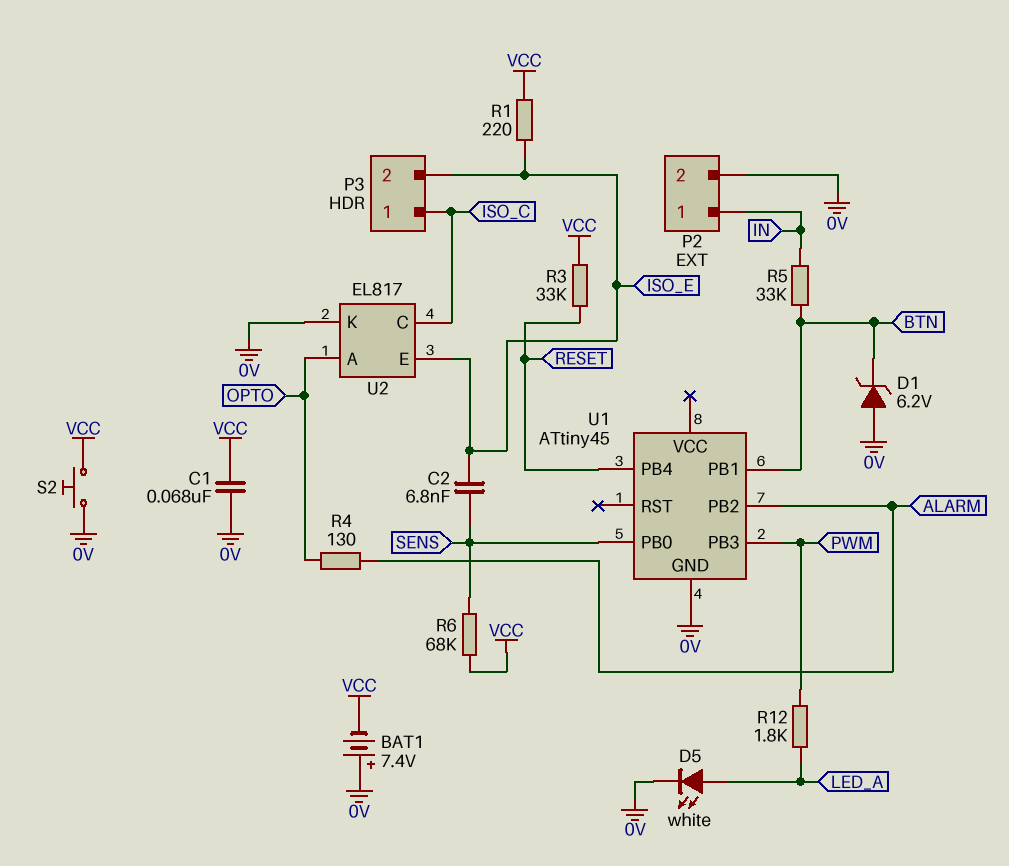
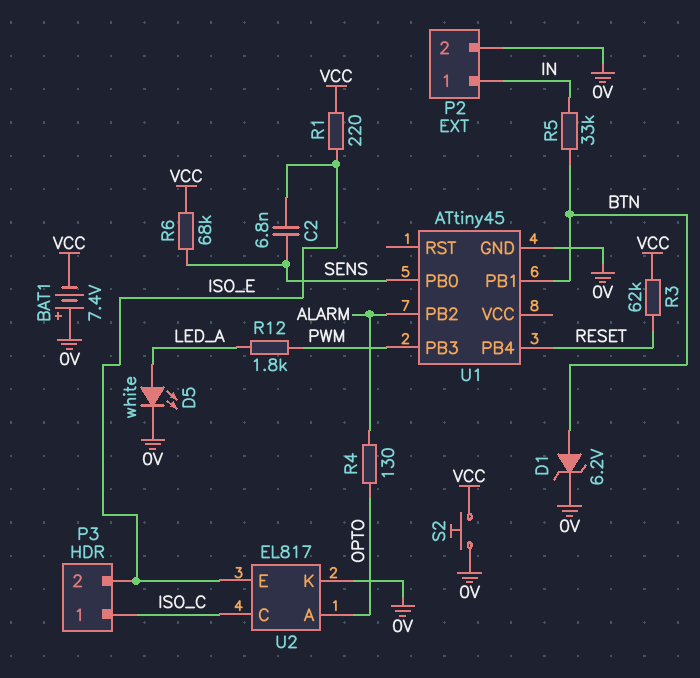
C1: 68nF (0V, VCC) -> none
D1: zener 6.2V (A 0V, K BTN) -> zener 6.2V (A BTN, K 0V)
R3: 33k (RESET, VCC) -> 62k (RESET, VCC)

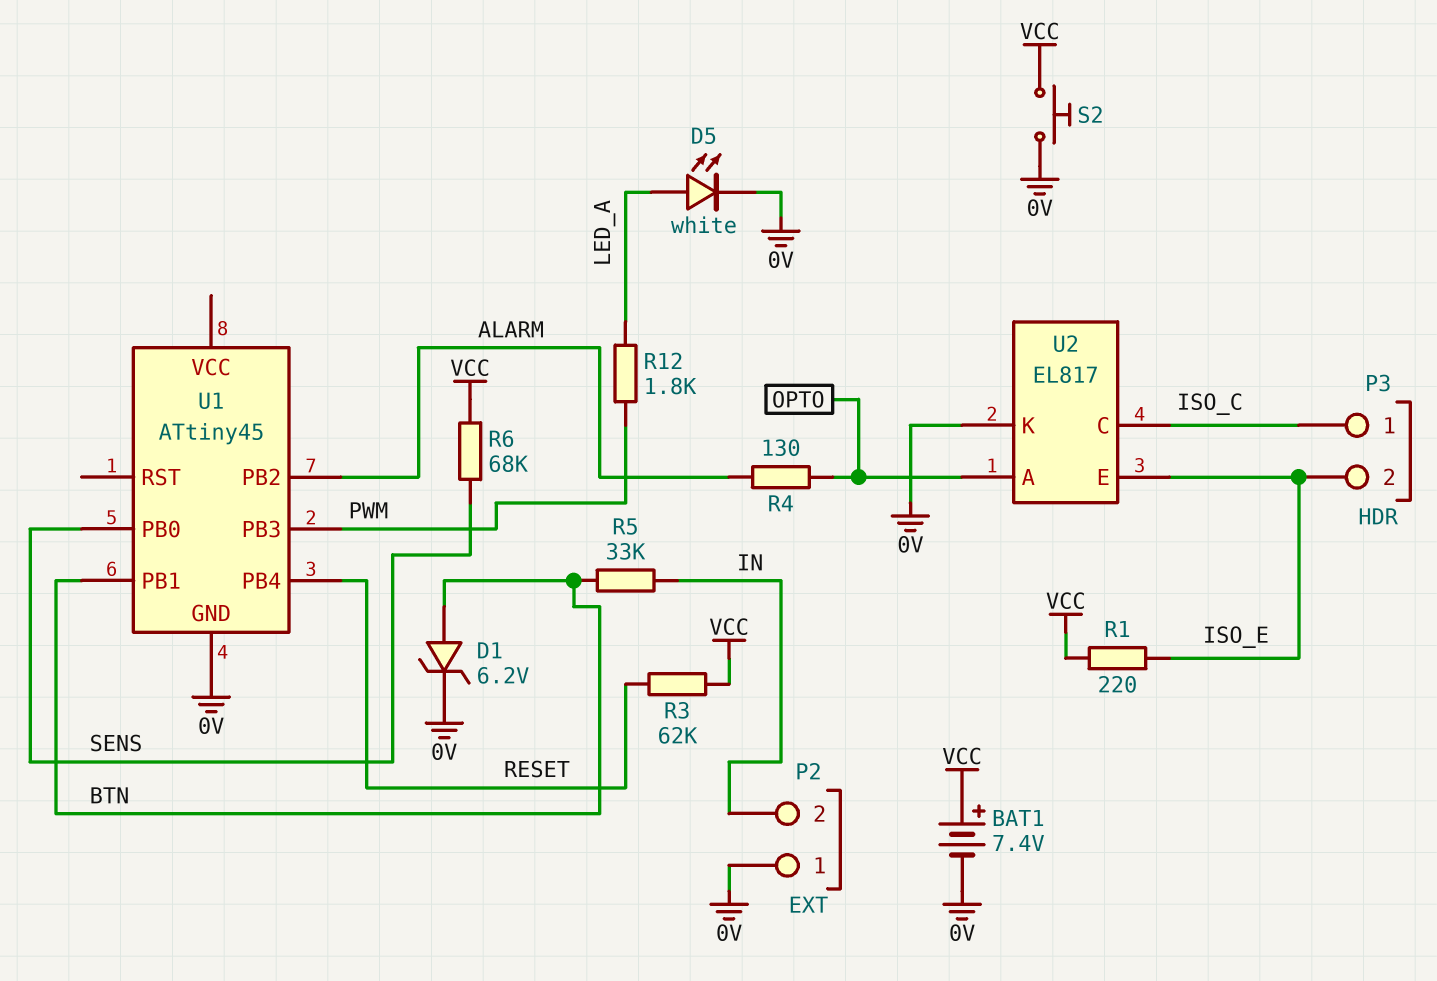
BAT1: 7.4V (plus 0V, minus VCC) -> 7.4V (plus VCC, minus 0V)
C2: 6.8nF (ISO_E, SENS) -> none
P2 pin 1: IN -> 0V
P2 pin 2: 0V -> IN

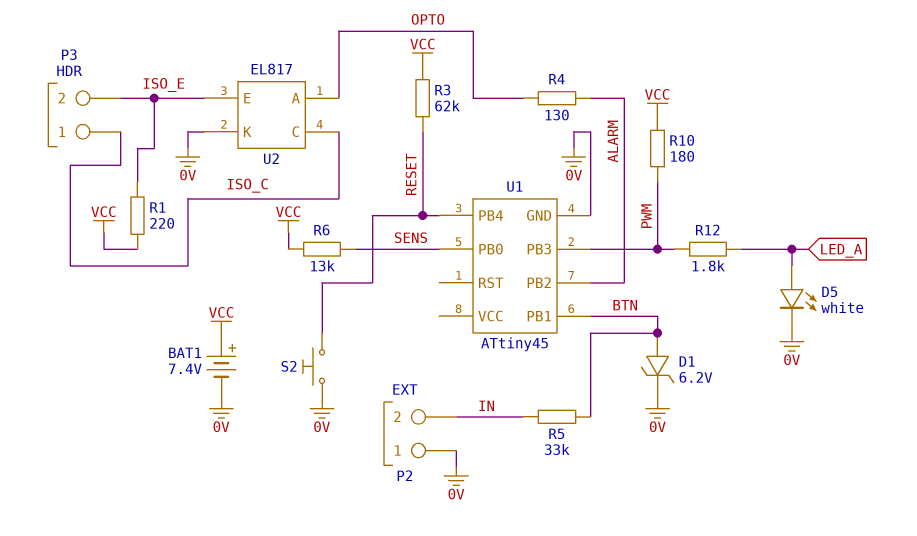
R6: 68k (SENS, VCC) -> 13k (SENS, VCC)
R10: none -> 180 (PWM, VCC)
S2: button (0V, VCC) -> button (0V, RESET)

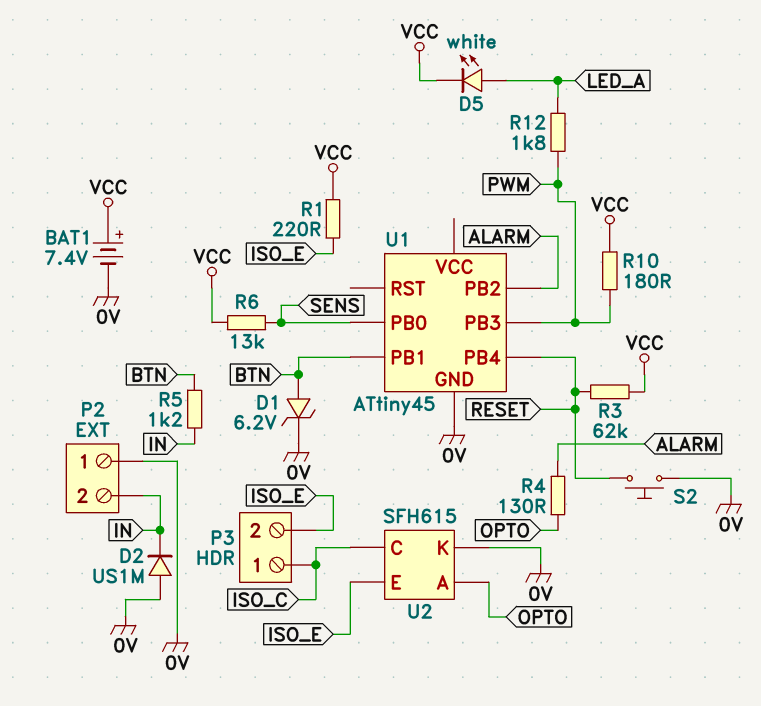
D2: none -> diode US1M (A 0V, K IN)
D5: LED white (A LED_A, K 0V) -> LED white (A LED_A, K VCC)
R5: 33k (BTN, IN) -> 1.2k (BTN, IN)
U2: EL817 -> SFH615

